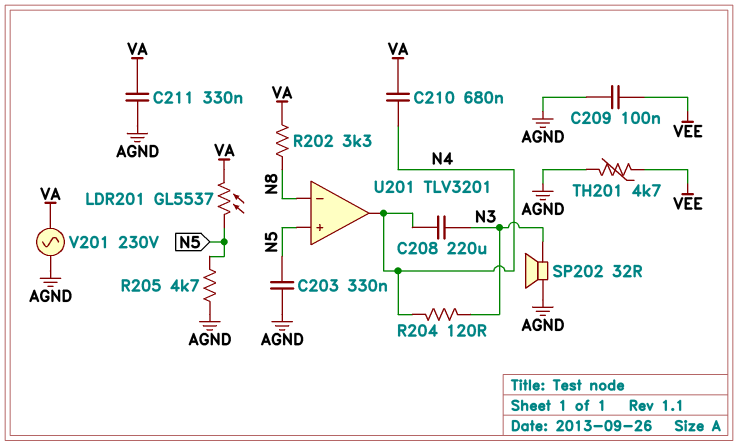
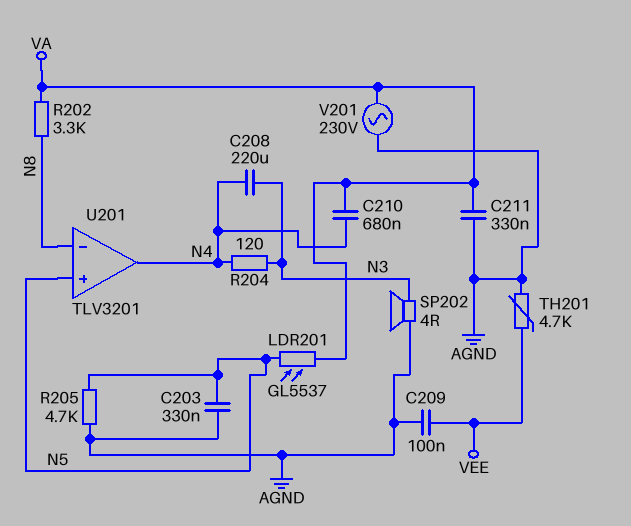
SP202: speaker 32R (AGND, N3) -> speaker 4R (AGND, N3)

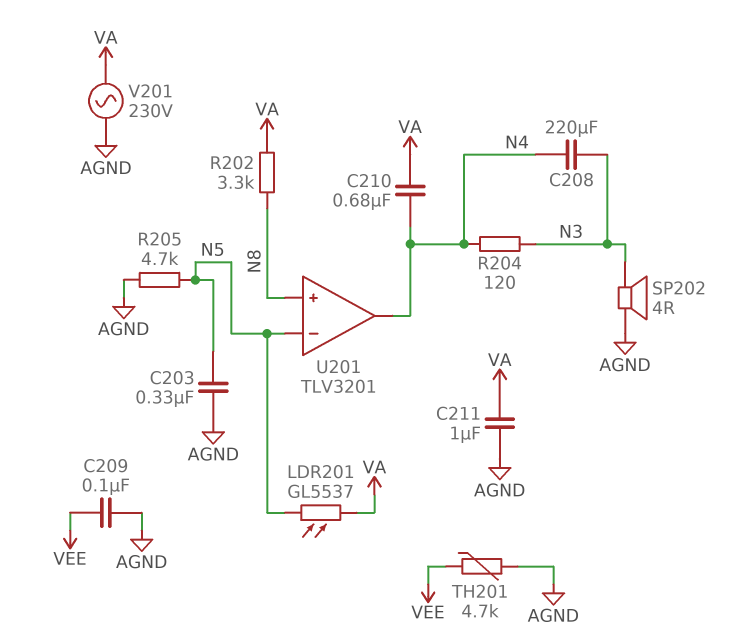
C211: 330nF (AGND, VA) -> 1uF (AGND, VA)
U201 pin in+: N5 -> N8
U201 pin in-: N8 -> N5

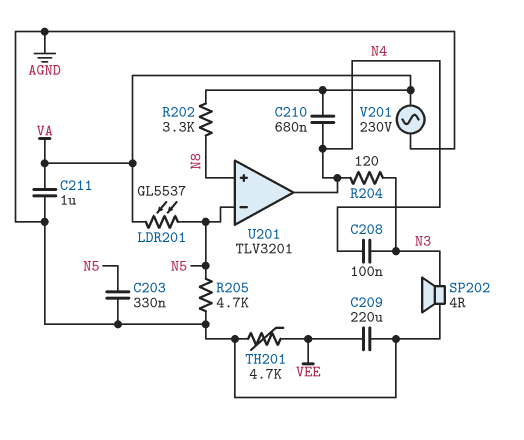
C208: 220uF (N3, N4) -> 100nF (N3, N4)
C209: 100nF (AGND, VEE) -> 220uF (AGND, VEE)

